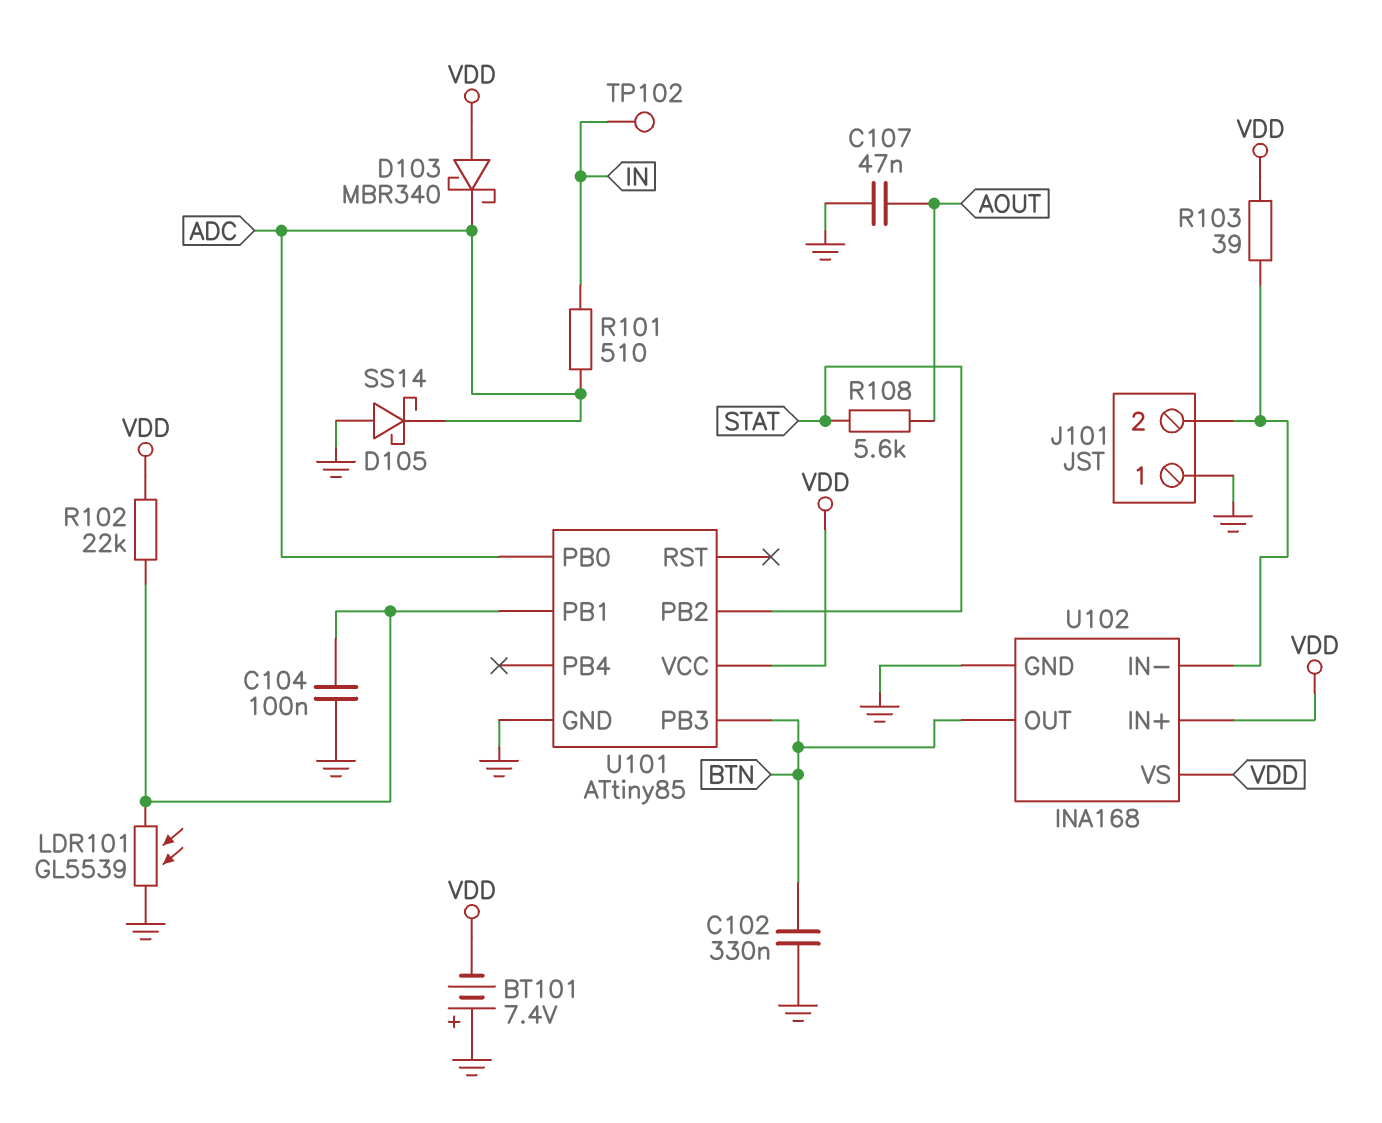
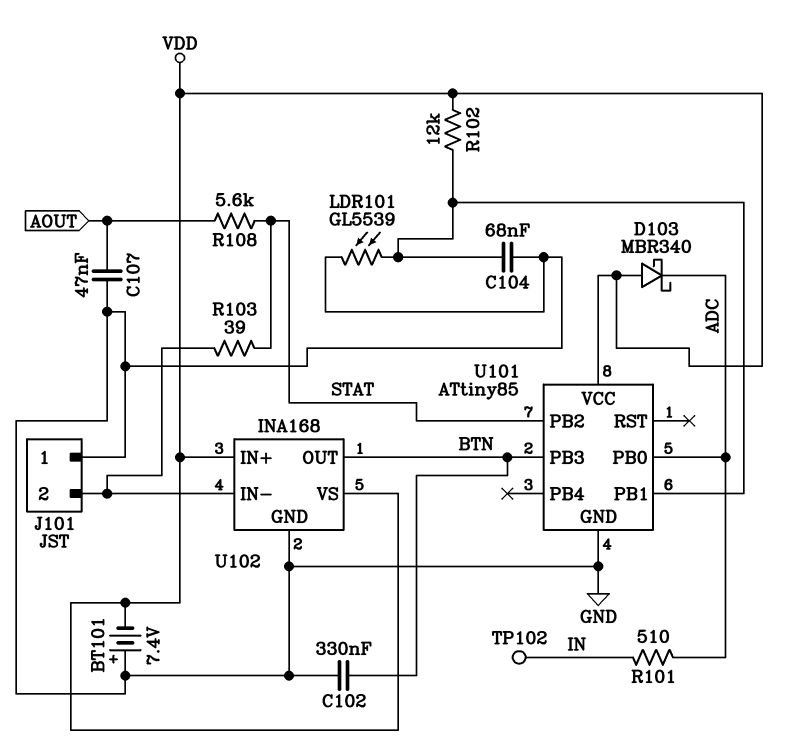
C104: 100nF (GND, U101/PB1) -> 68nF (GND, U101/PB1)
D105: schottky SS14 (A GND, K ADC) -> none
R102: 22k (U101/PB1, VDD) -> 12k (U101/PB1, VDD)
R103: 39 (J101/2, VDD) -> 39 (J101/2, STAT)

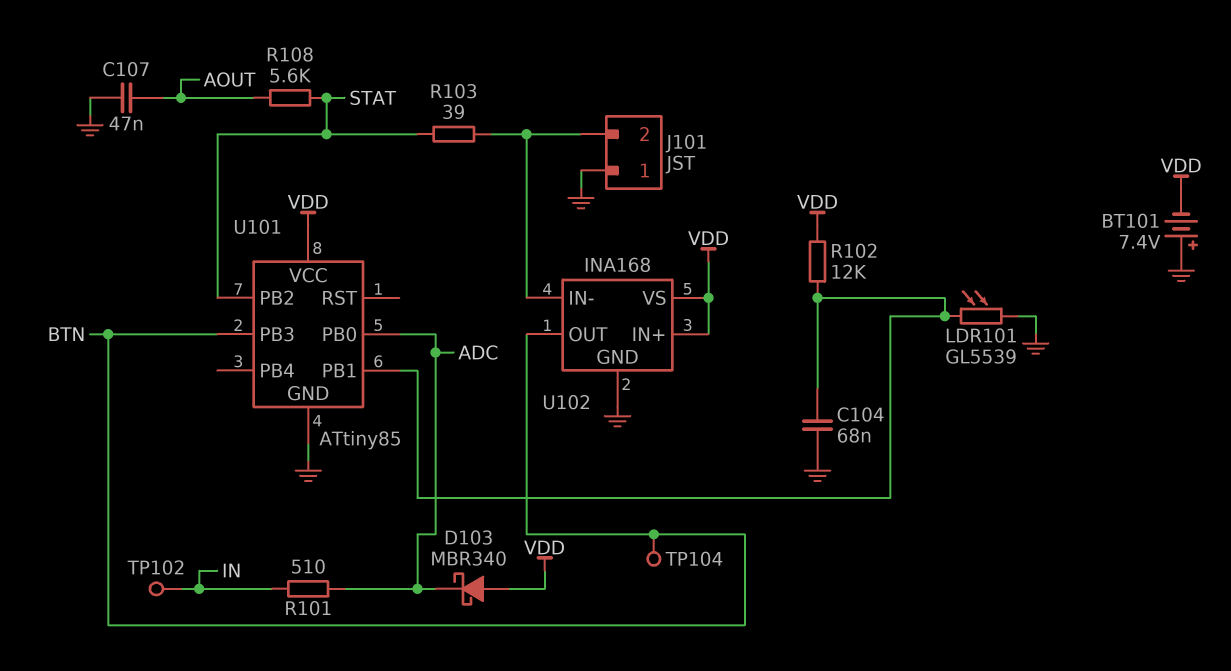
C102: 330nF (BTN, GND) -> none
TP104: none -> test point (BTN)

